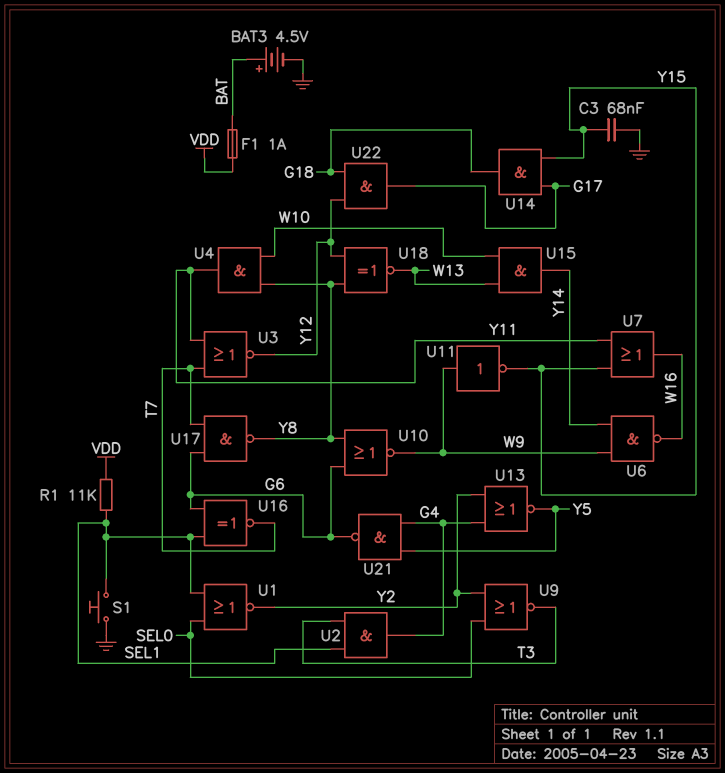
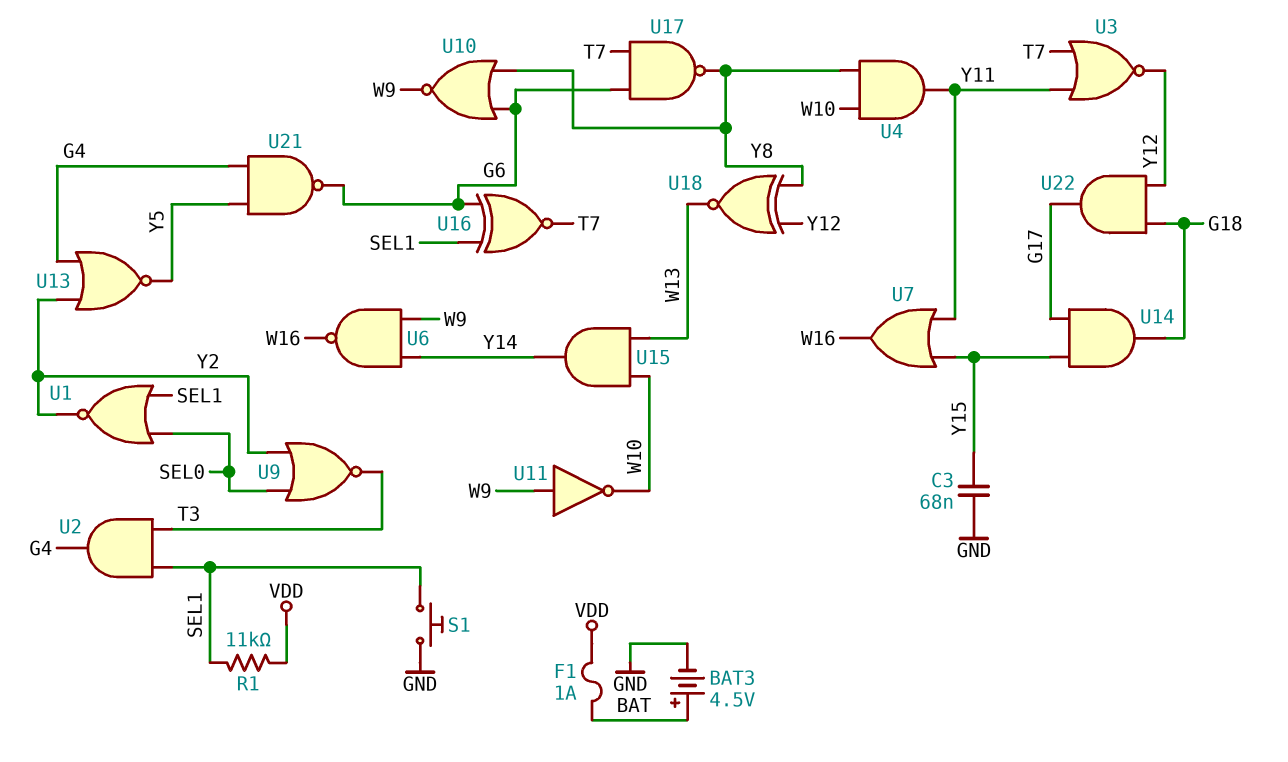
U11: NOT (in W9, out Y15) -> NOT (in W9, out W10)

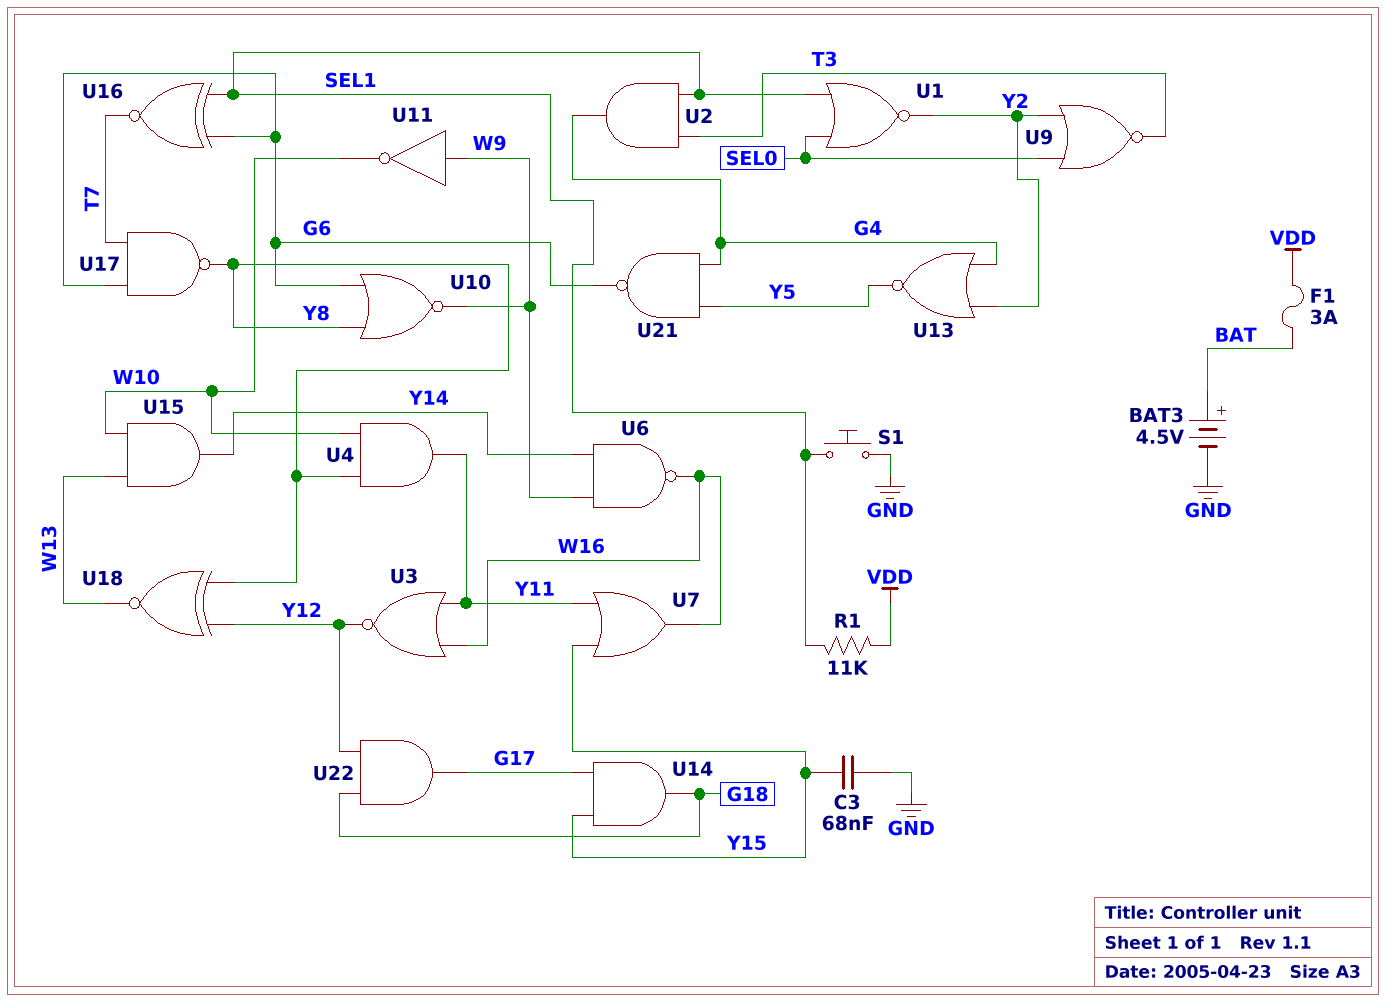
F1: 1A (BAT, VDD) -> 3A (BAT, VDD)
U3: NOR (in T7, in Y11, out Y12) -> NOR (in W16, in Y11, out Y12)

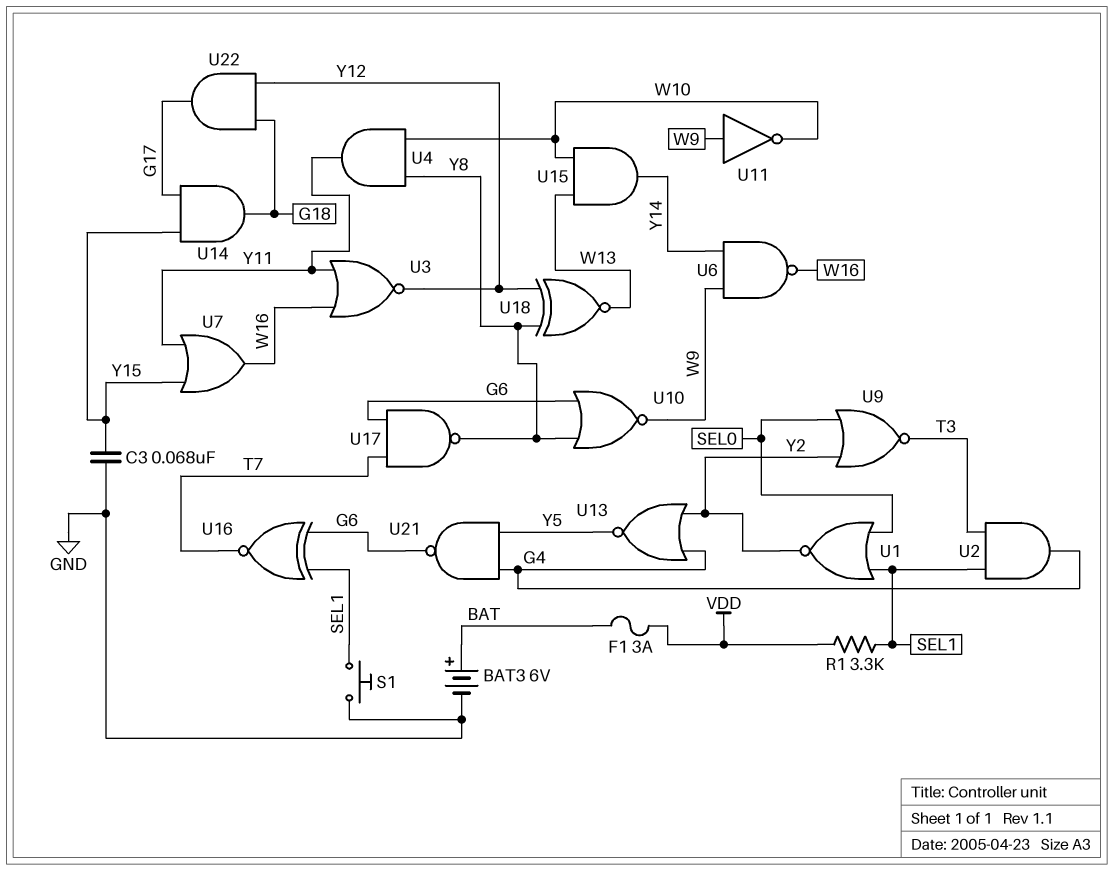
BAT3: 4.5V (plus BAT, minus GND) -> 6V (plus BAT, minus GND)
R1: 11k (SEL1, VDD) -> 3.3k (SEL1, VDD)

